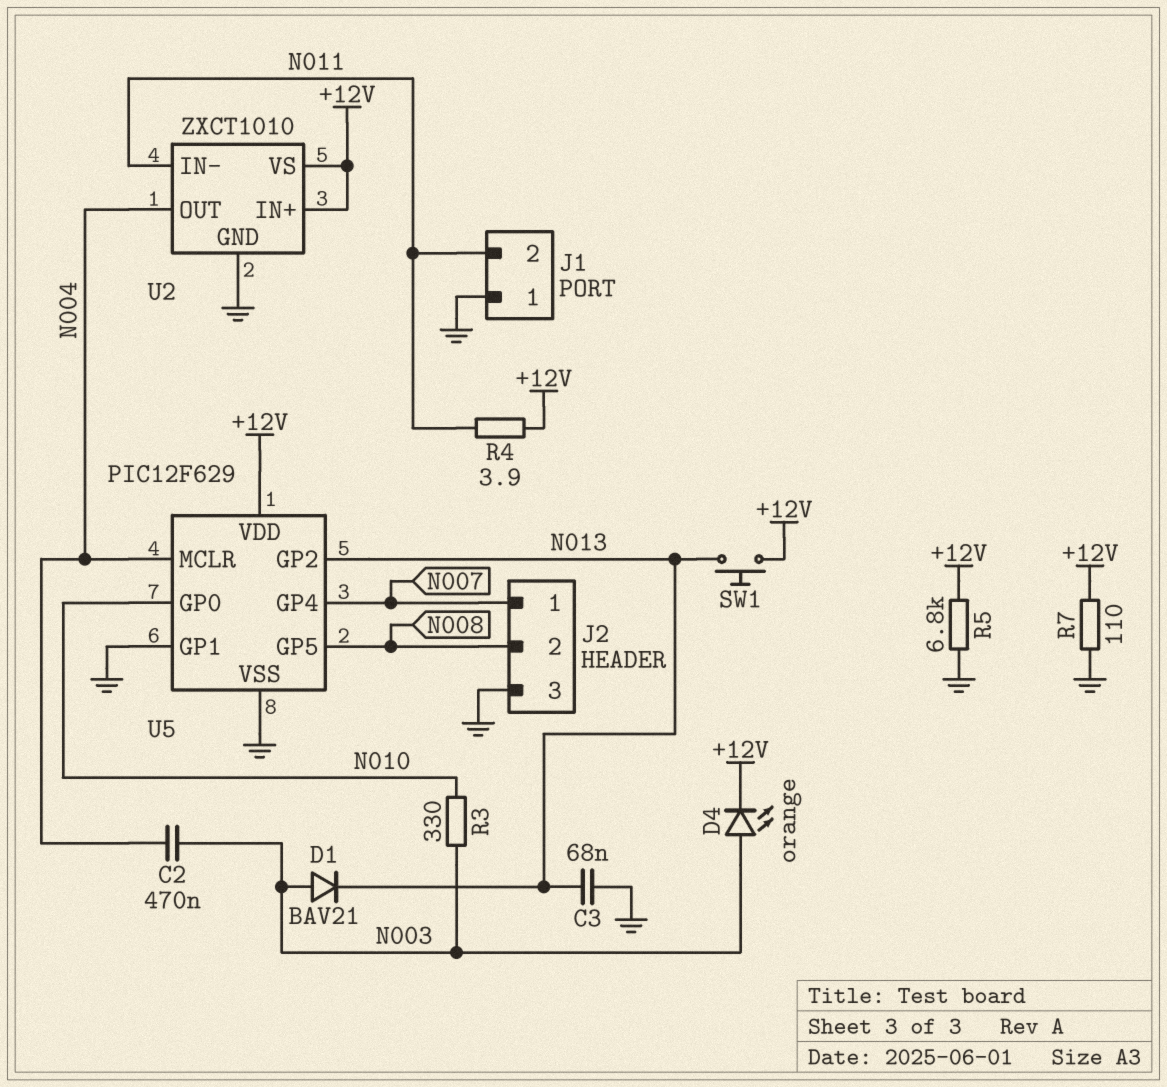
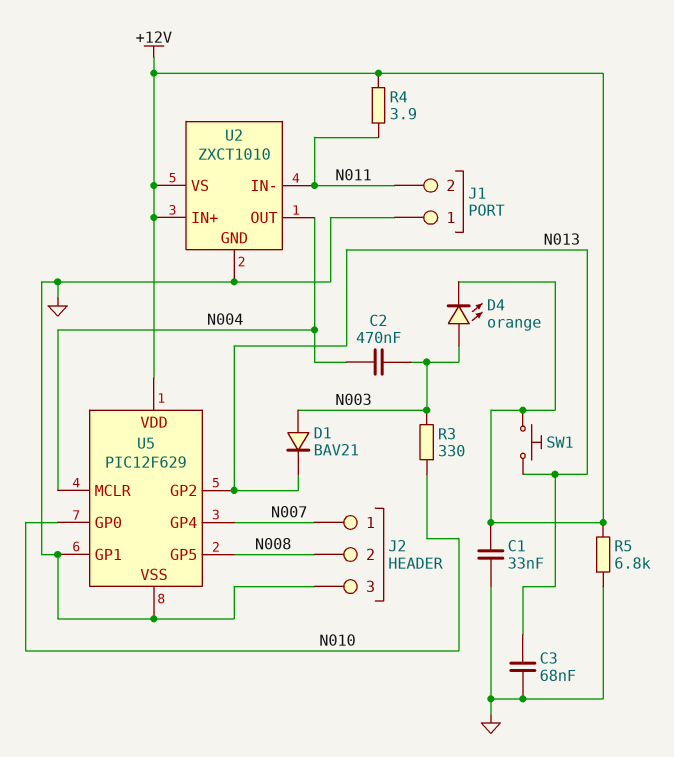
C1: none -> 33nF (+12V, GND)
R7: 110 (+12V, GND) -> none

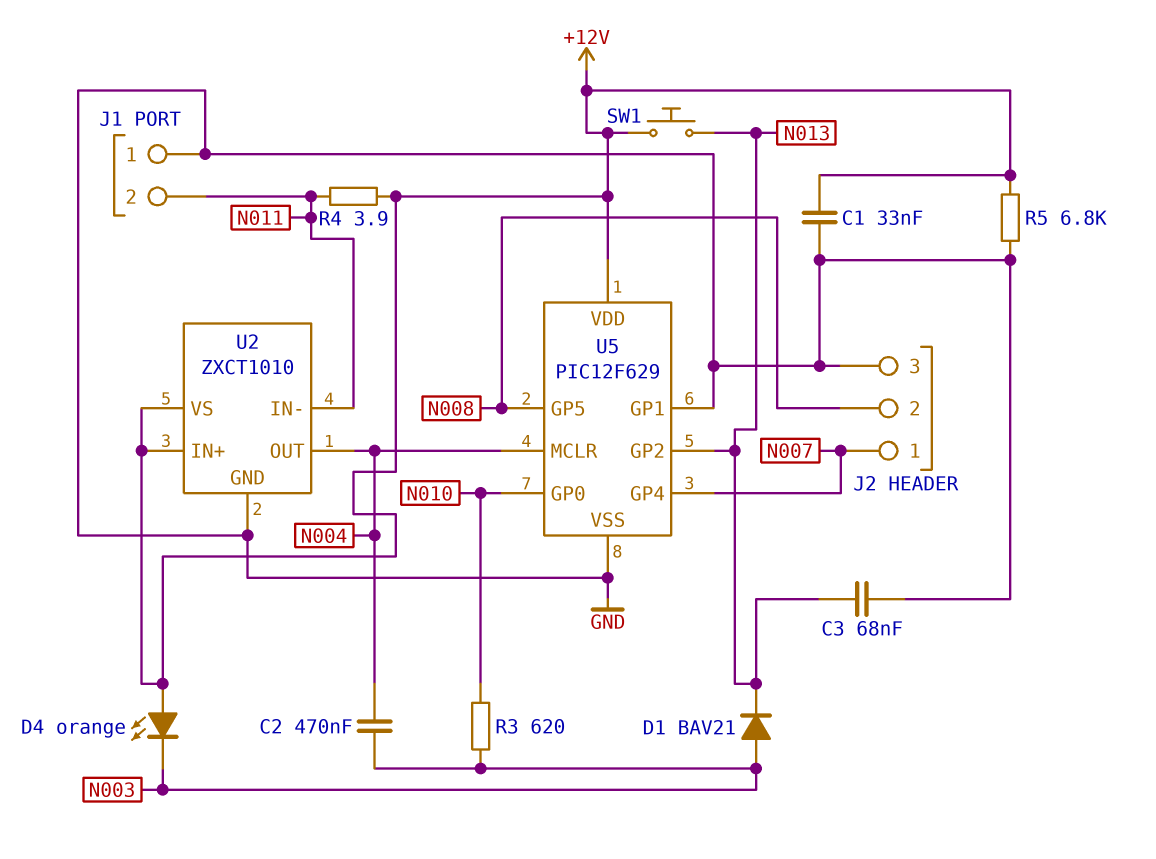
D4: LED orange (A N003, K +12V) -> LED orange (A +12V, K N003)
R3: 330 (N003, N010) -> 620 (N003, N010)

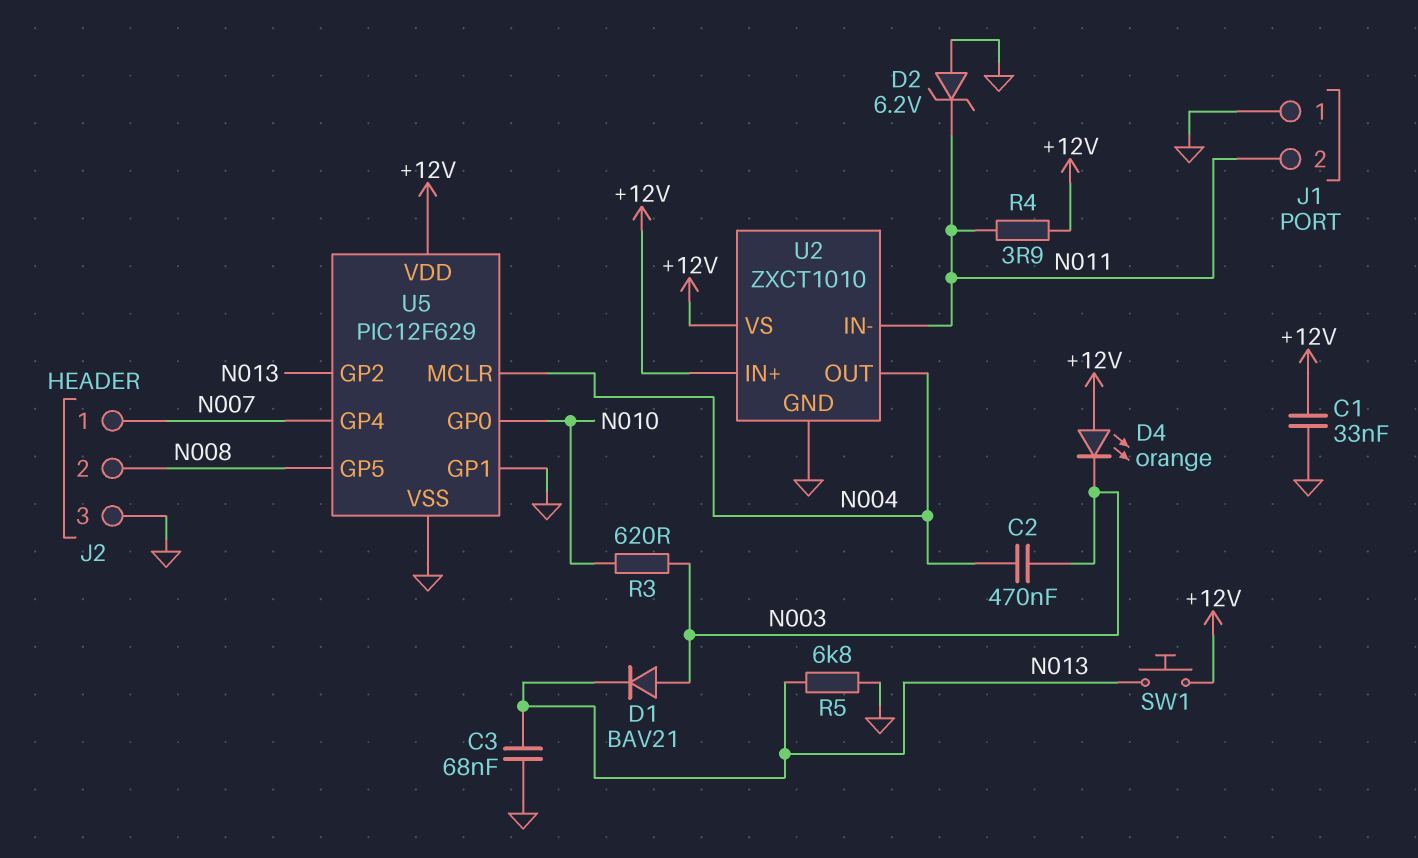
D2: none -> zener 6.2V (A GND, K N011)
R5: 6.8k (+12V, GND) -> 6.8k (GND, N013)

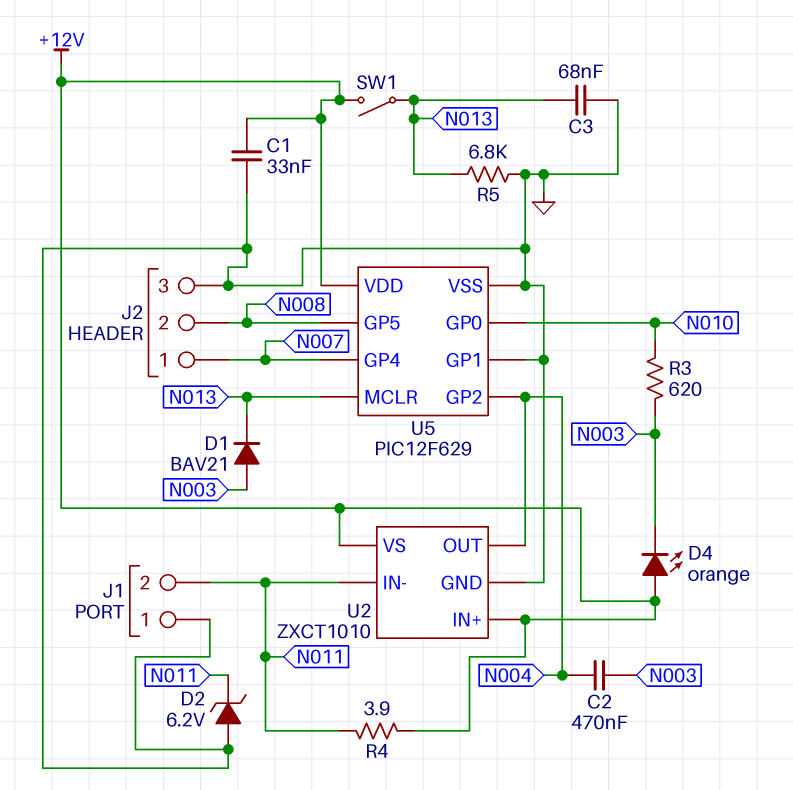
SW1: button (+12V, N013) -> switch (+12V, N013)
U5 pin GP2: N013 -> N004
U5 pin MCLR: N004 -> N013

